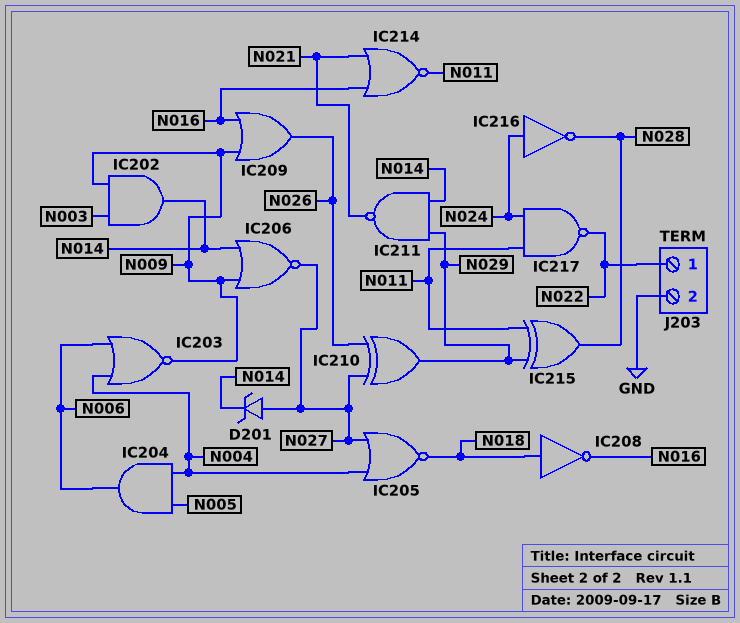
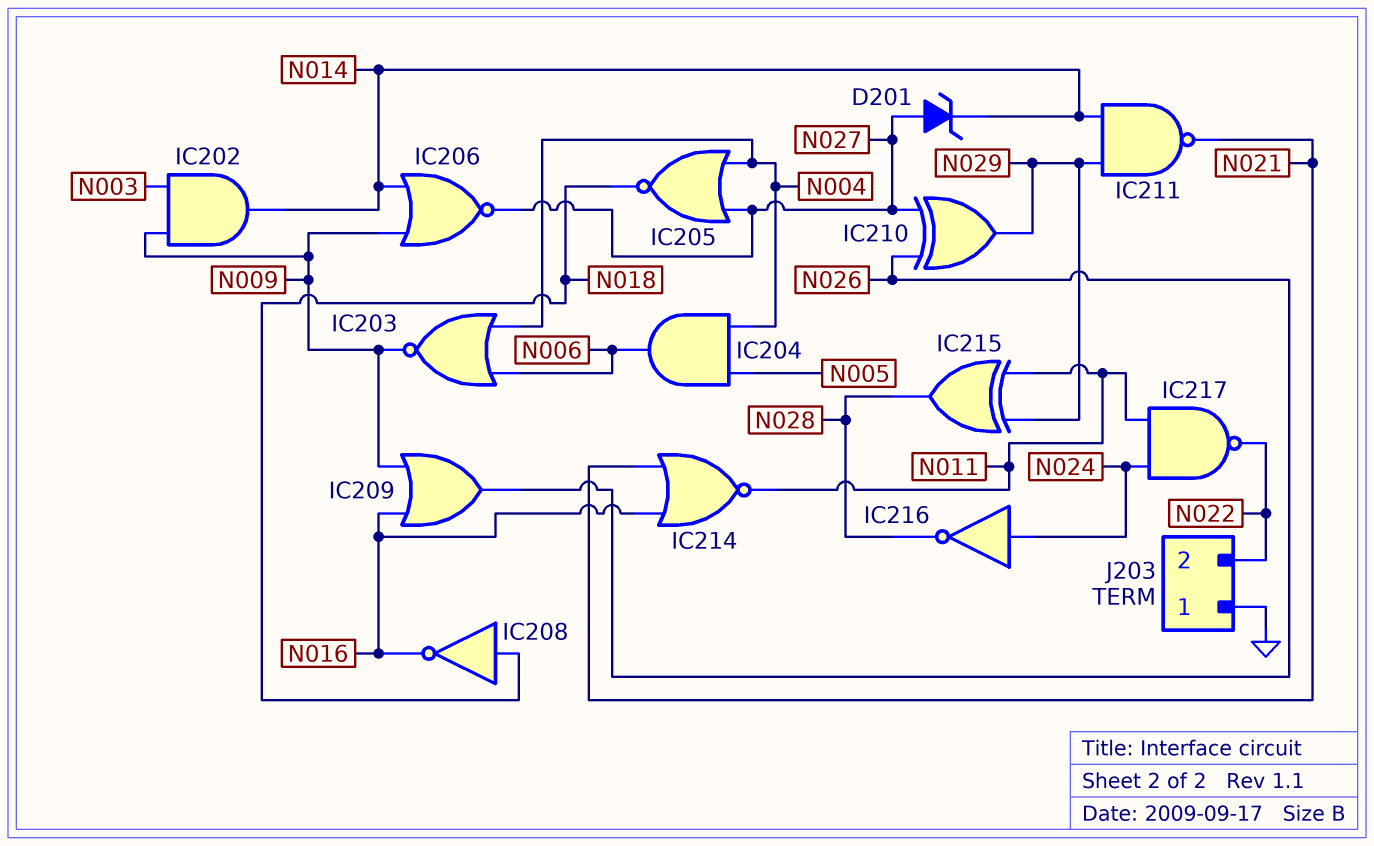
J203 pin 1: N022 -> GND
J203 pin 2: GND -> N022

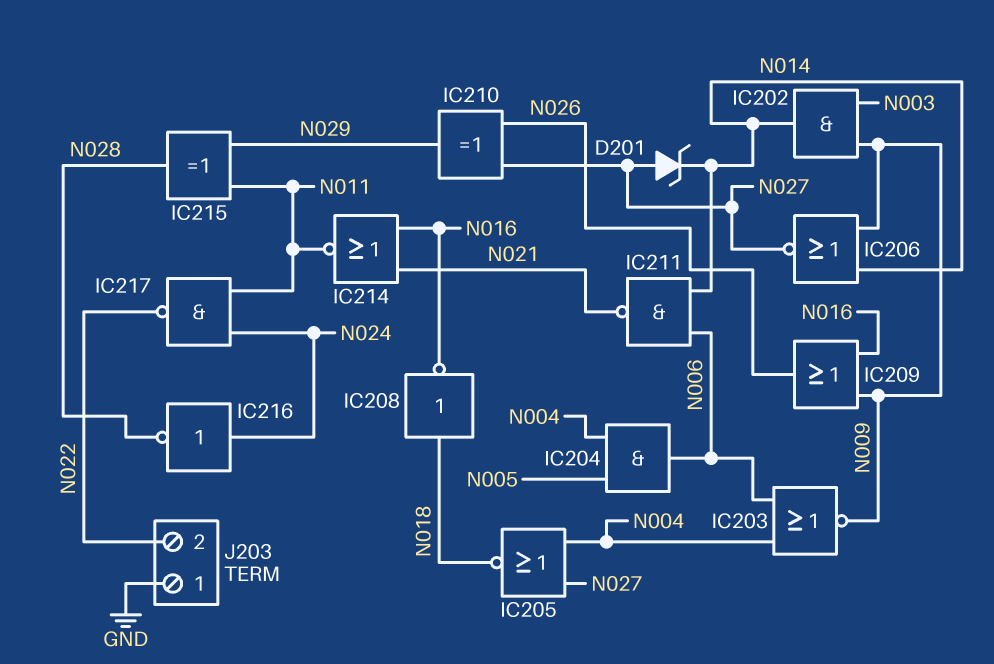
IC211: NAND (in N014, in N029, out N021) -> NAND (in N006, in N014, out N021)

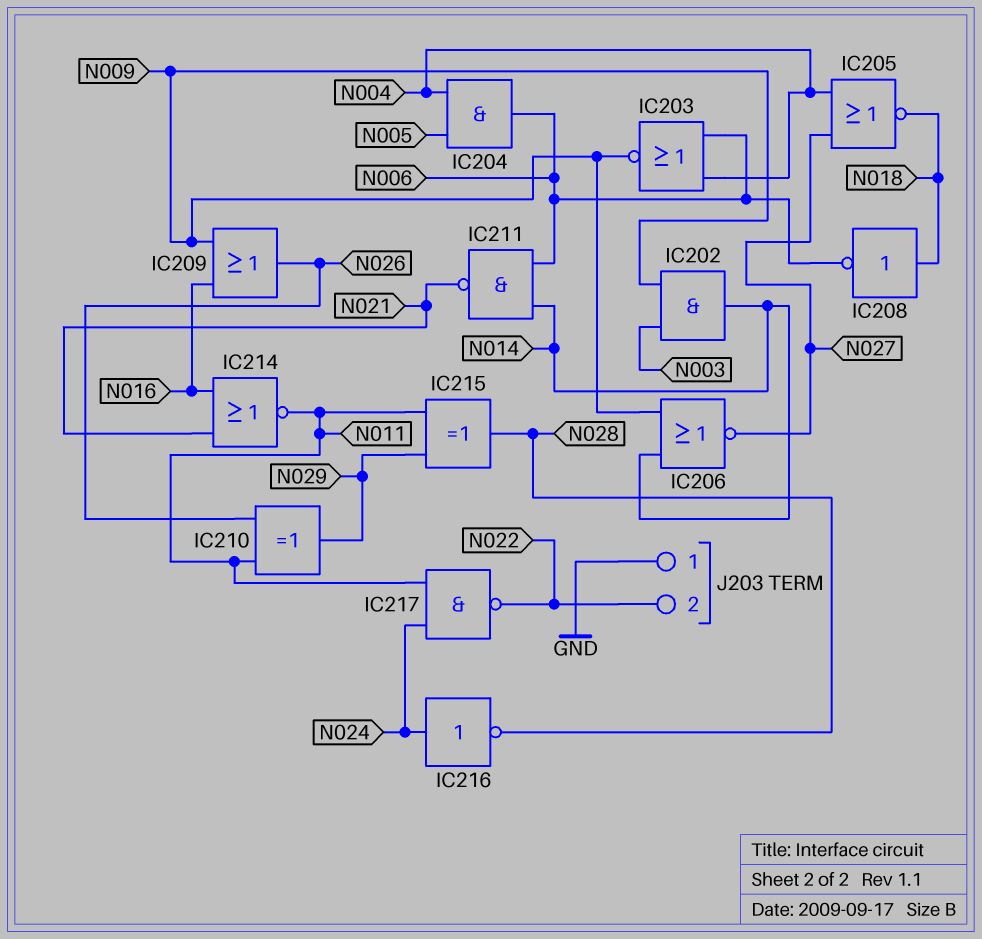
D201: zener (A N027, K N014) -> none
IC208: NOT (in N018, out N016) -> NOT (in N018, out N006)
IC210: XOR (in N026, in N027, out N029) -> XOR (in N011, in N026, out N029)

